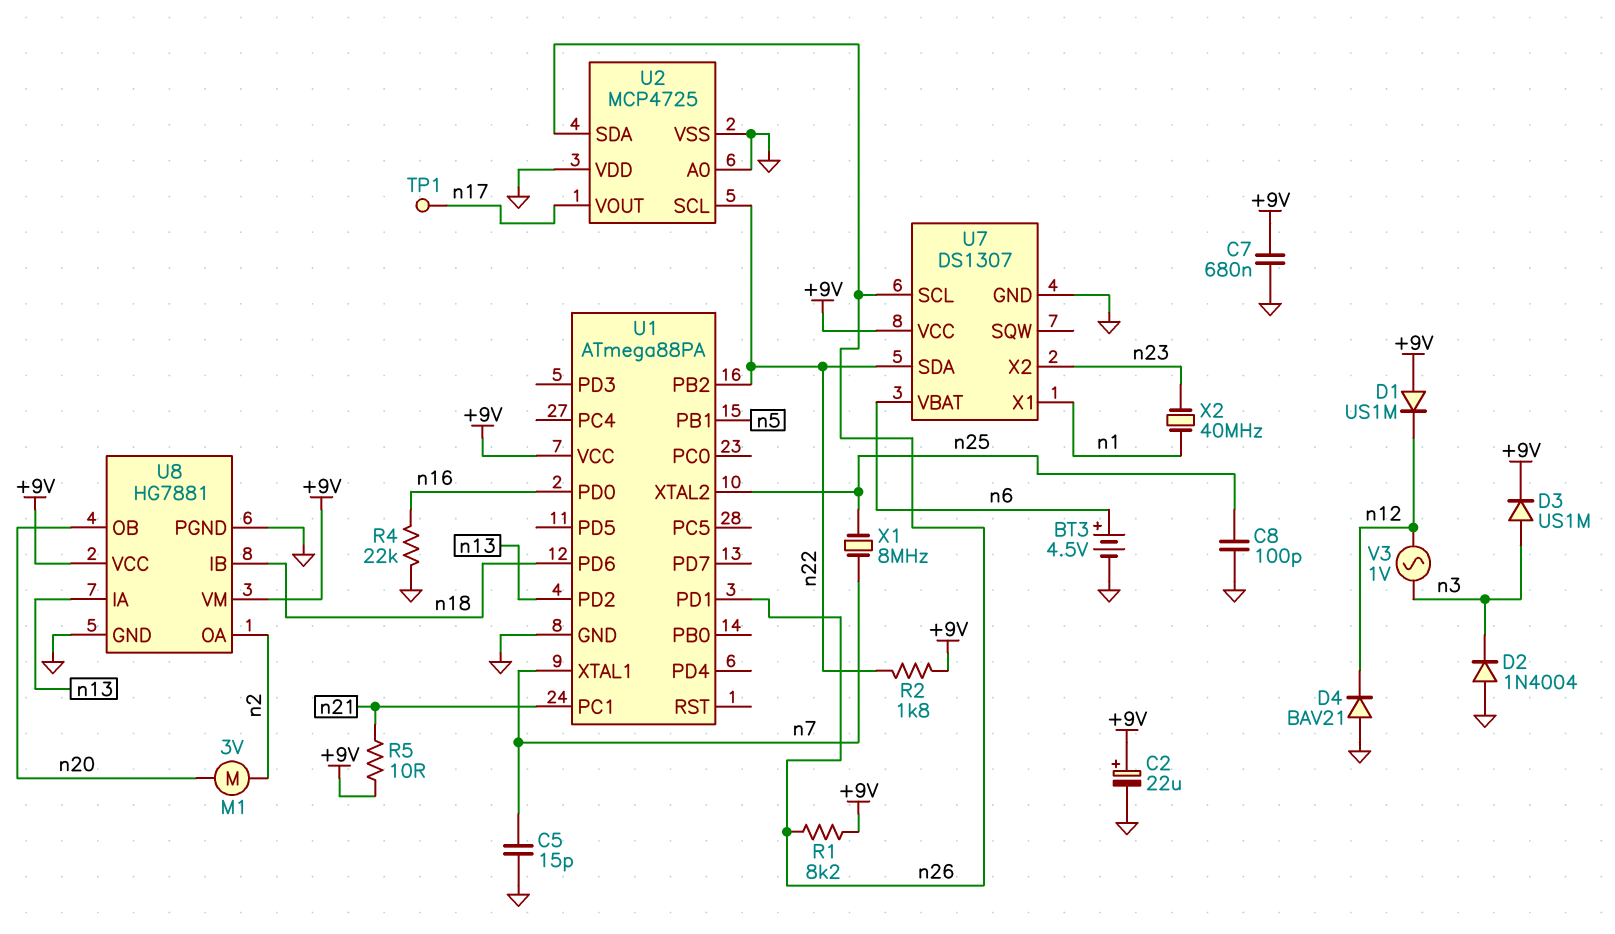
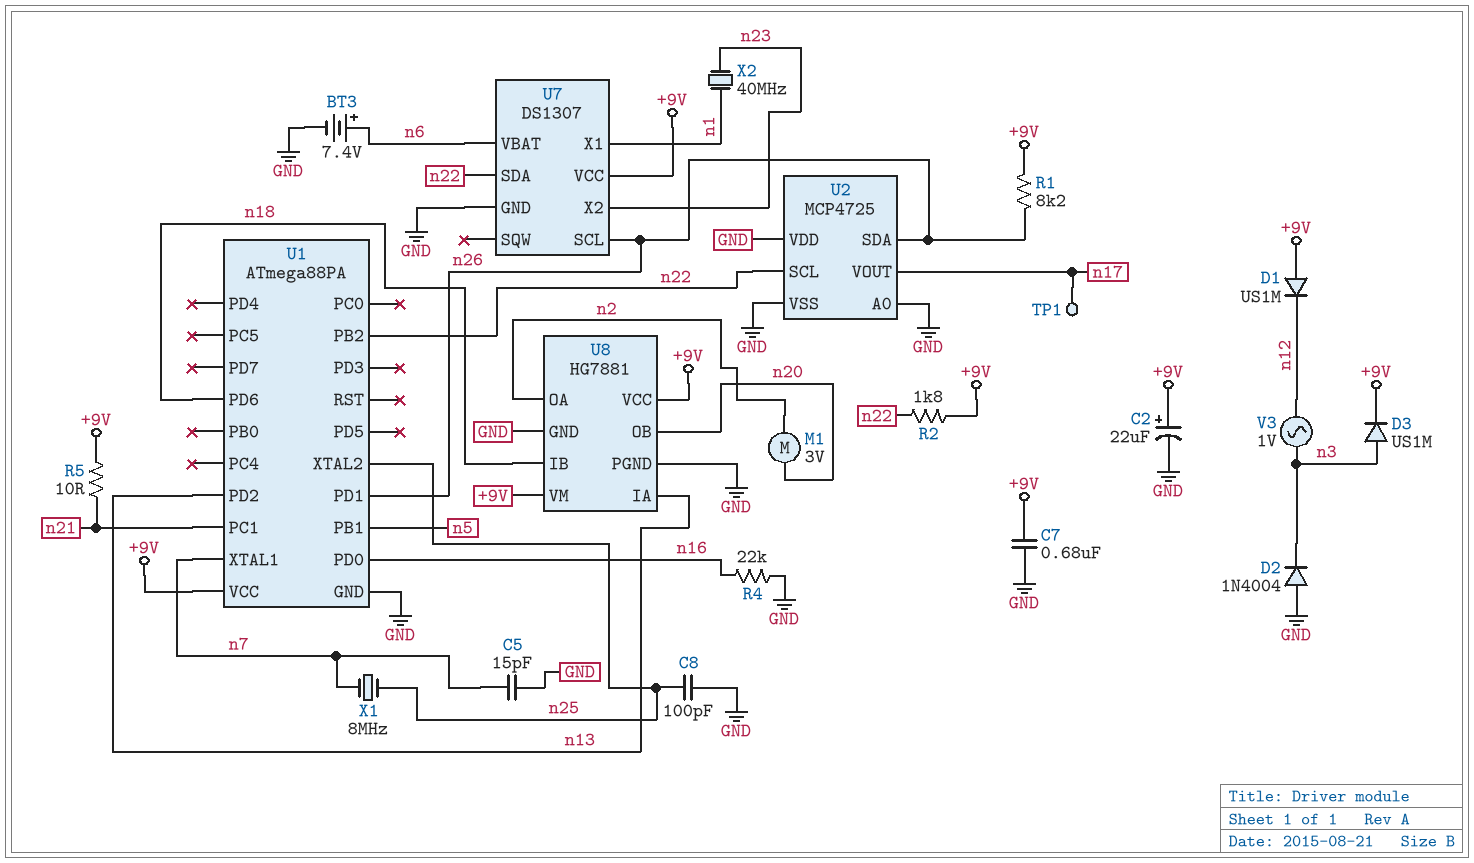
BT3: 4.5V (plus n6, minus GND) -> 7.4V (plus n6, minus GND)
D4: diode BAV21 (A GND, K n12) -> none

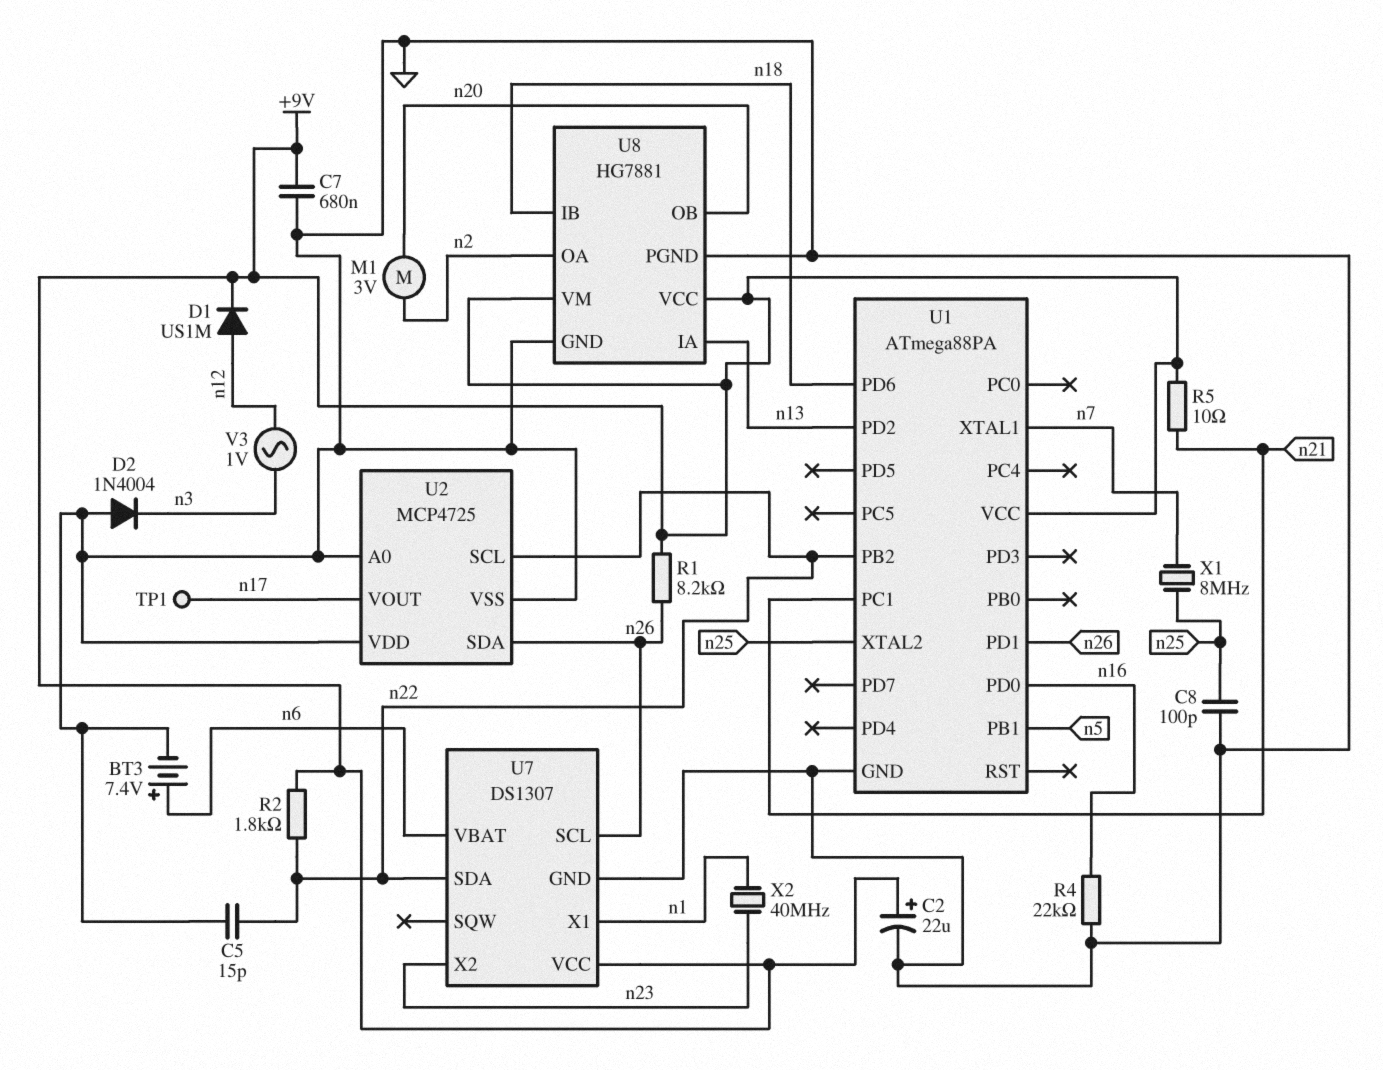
C5: 15pF (GND, n7) -> 15pF (GND, n22)
D1: diode US1M (A +9V, K n12) -> diode US1M (A n12, K +9V)
D3: diode US1M (A n3, K +9V) -> none

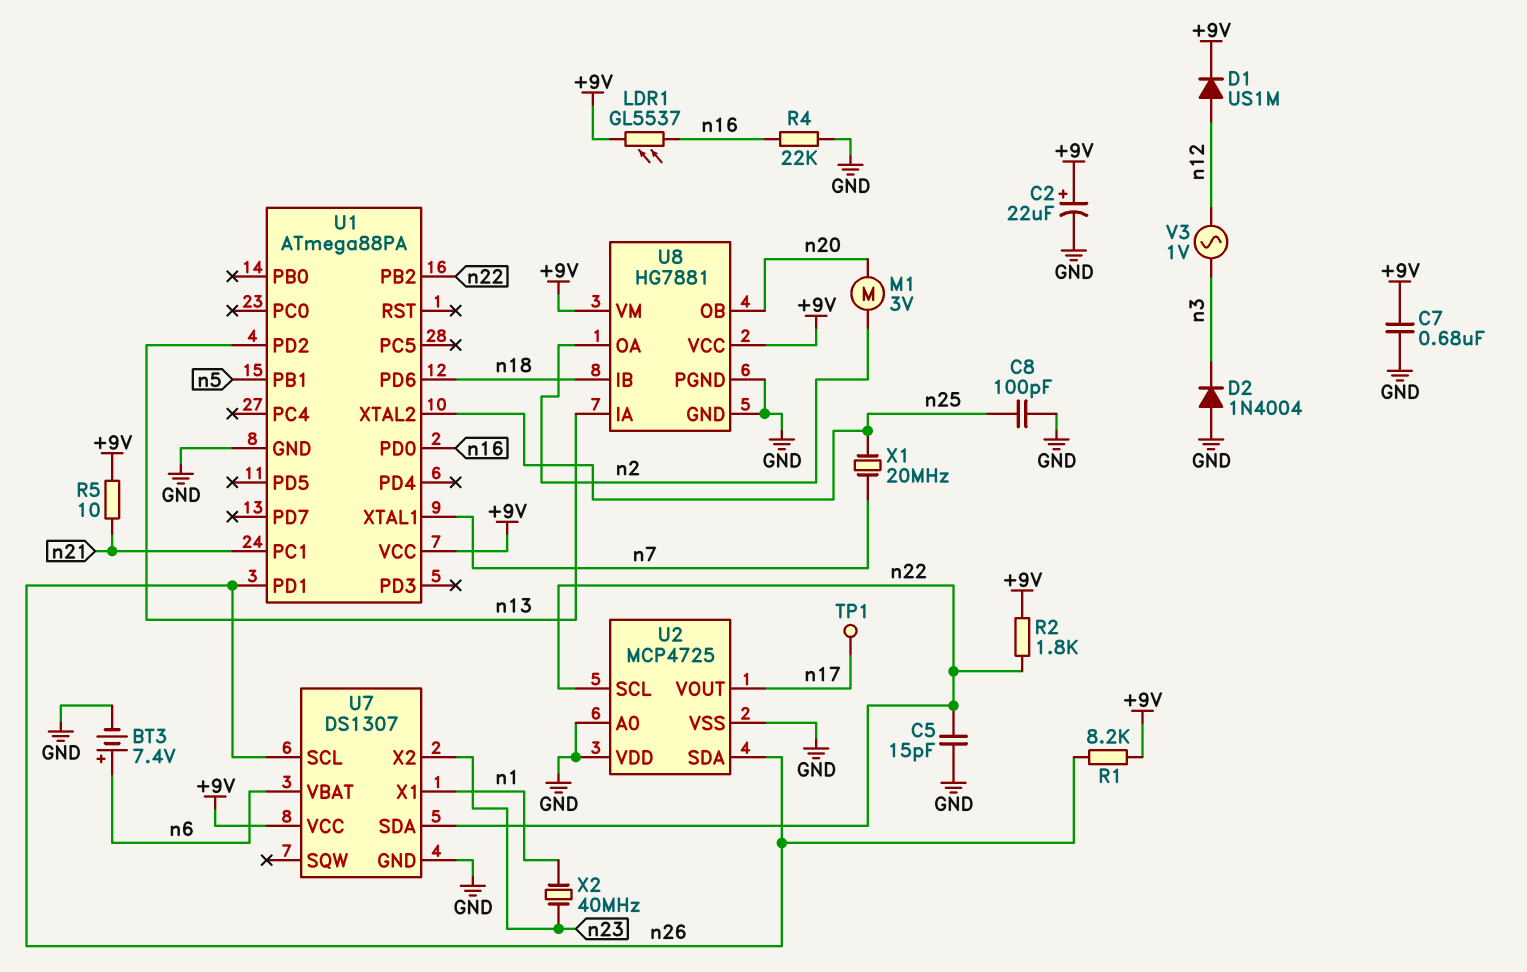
LDR1: none -> GL5537 (+9V, n16)
X1: 8MHz (n7, n25) -> 20MHz (n7, n25)

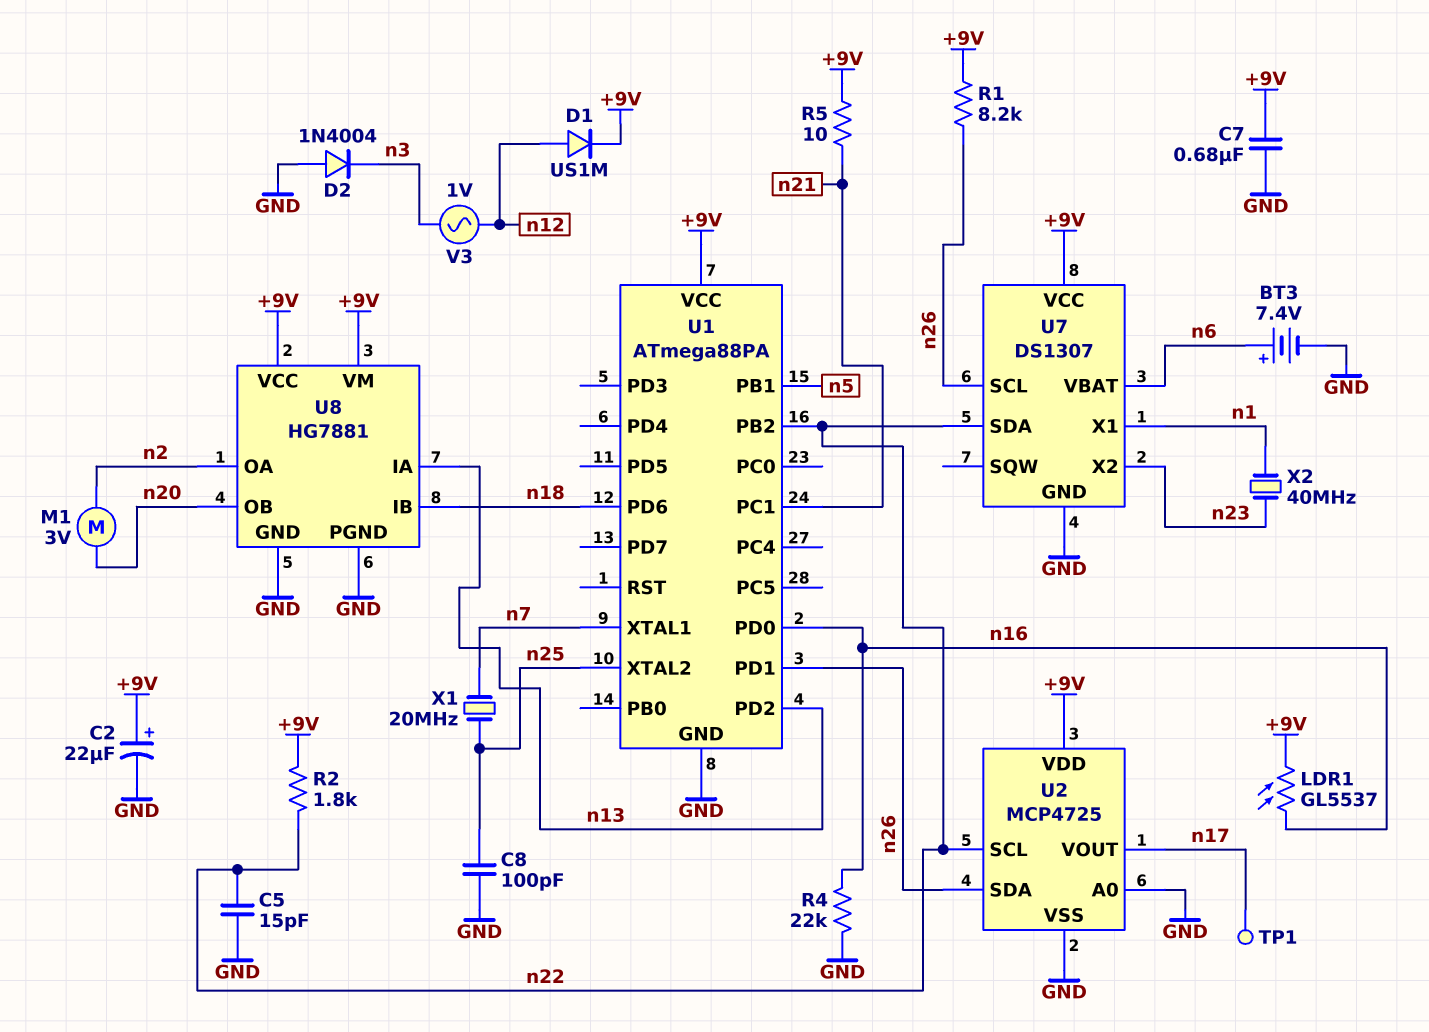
U2 pin VDD: GND -> +9V

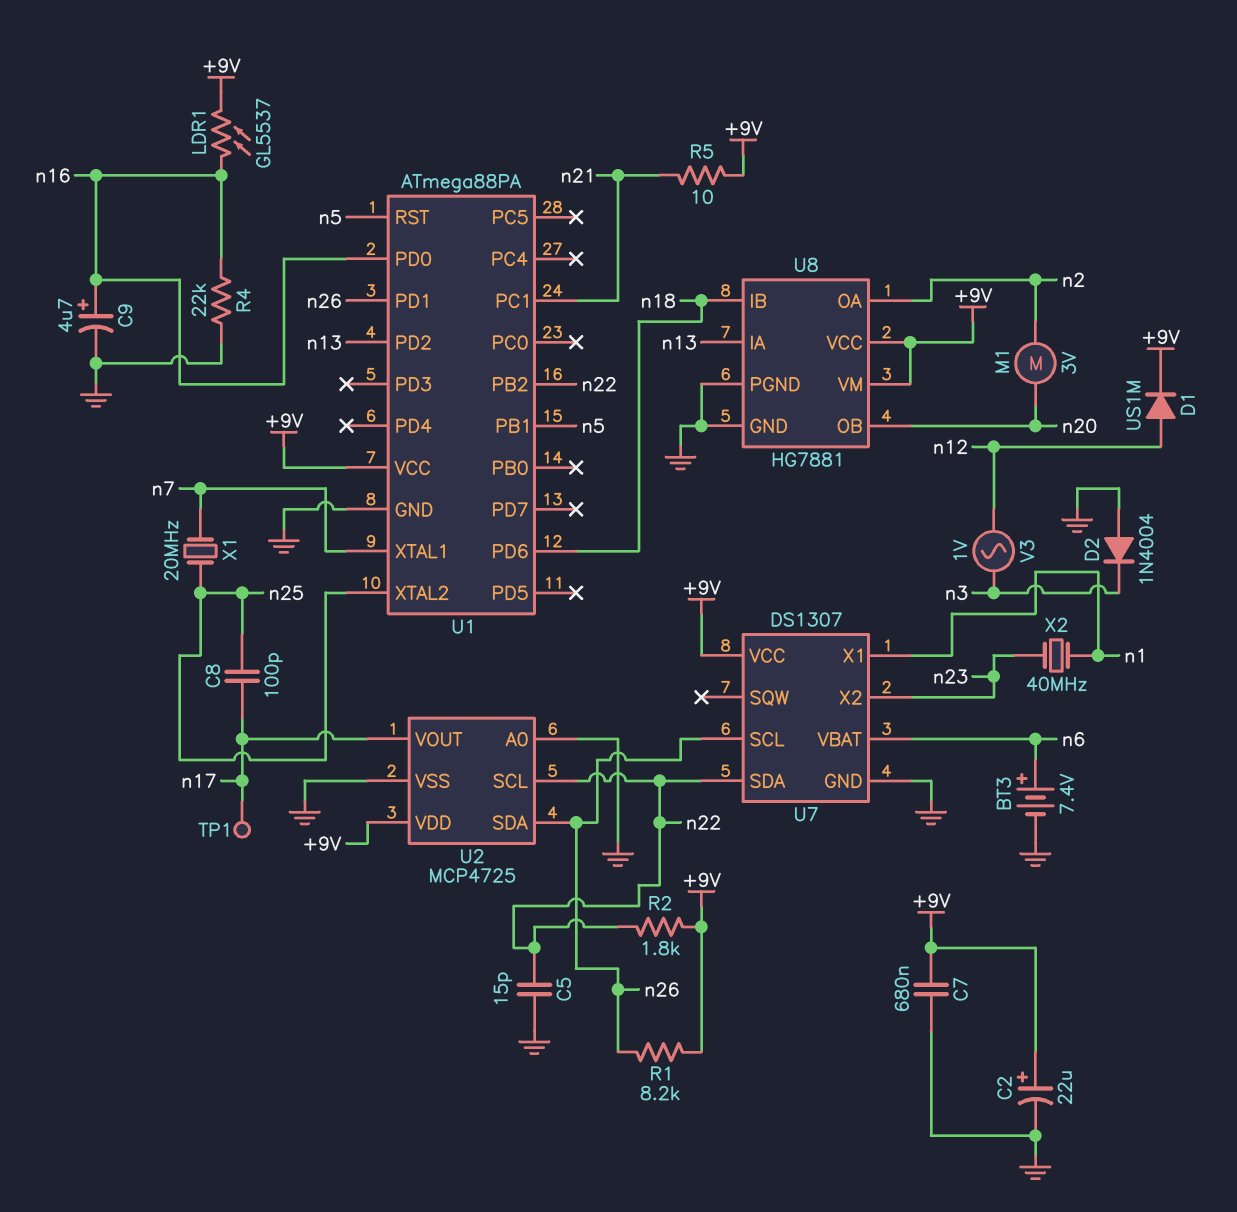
C8: 100pF (GND, n25) -> 100pF (n17, n25)
C9: none -> 4.7uF (plus n16, minus GND)
U1 pin RST: none -> n5

